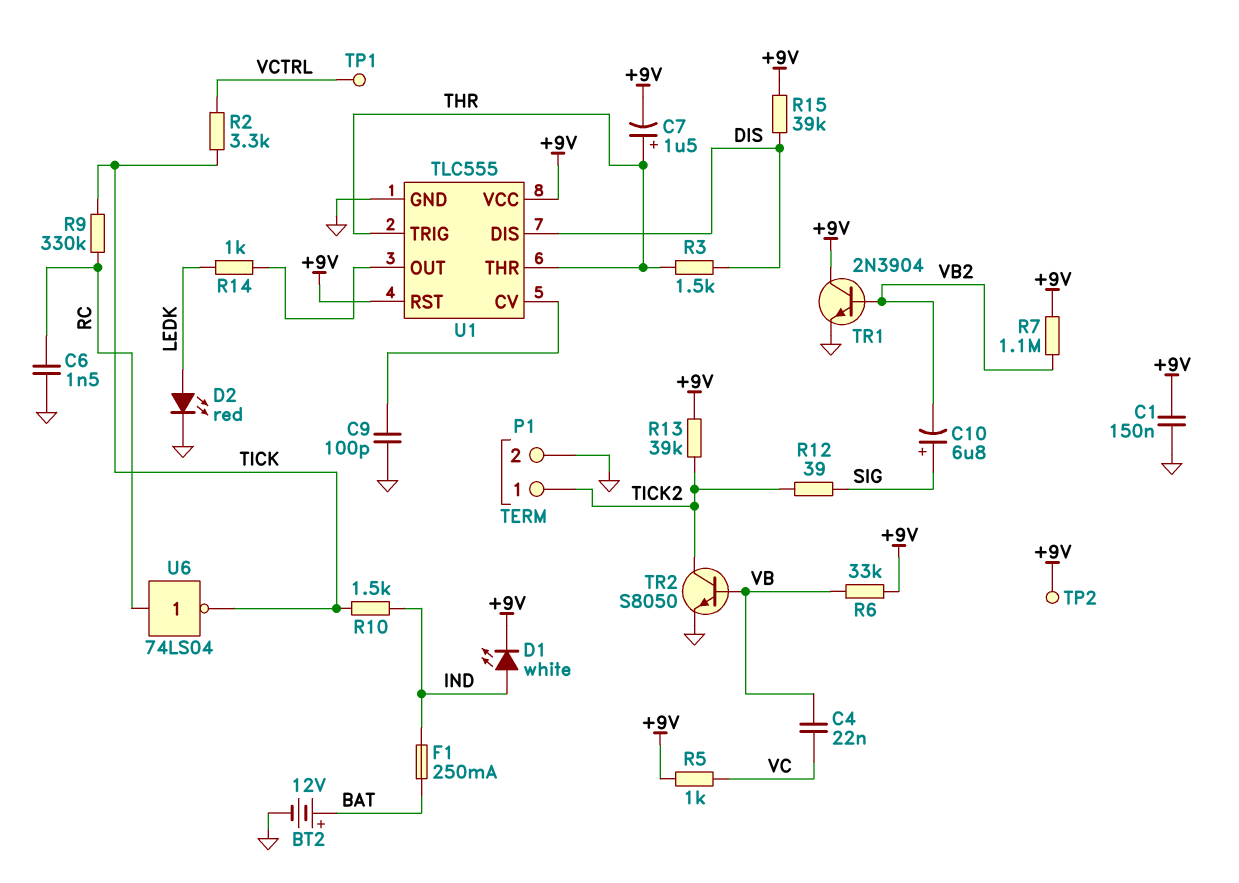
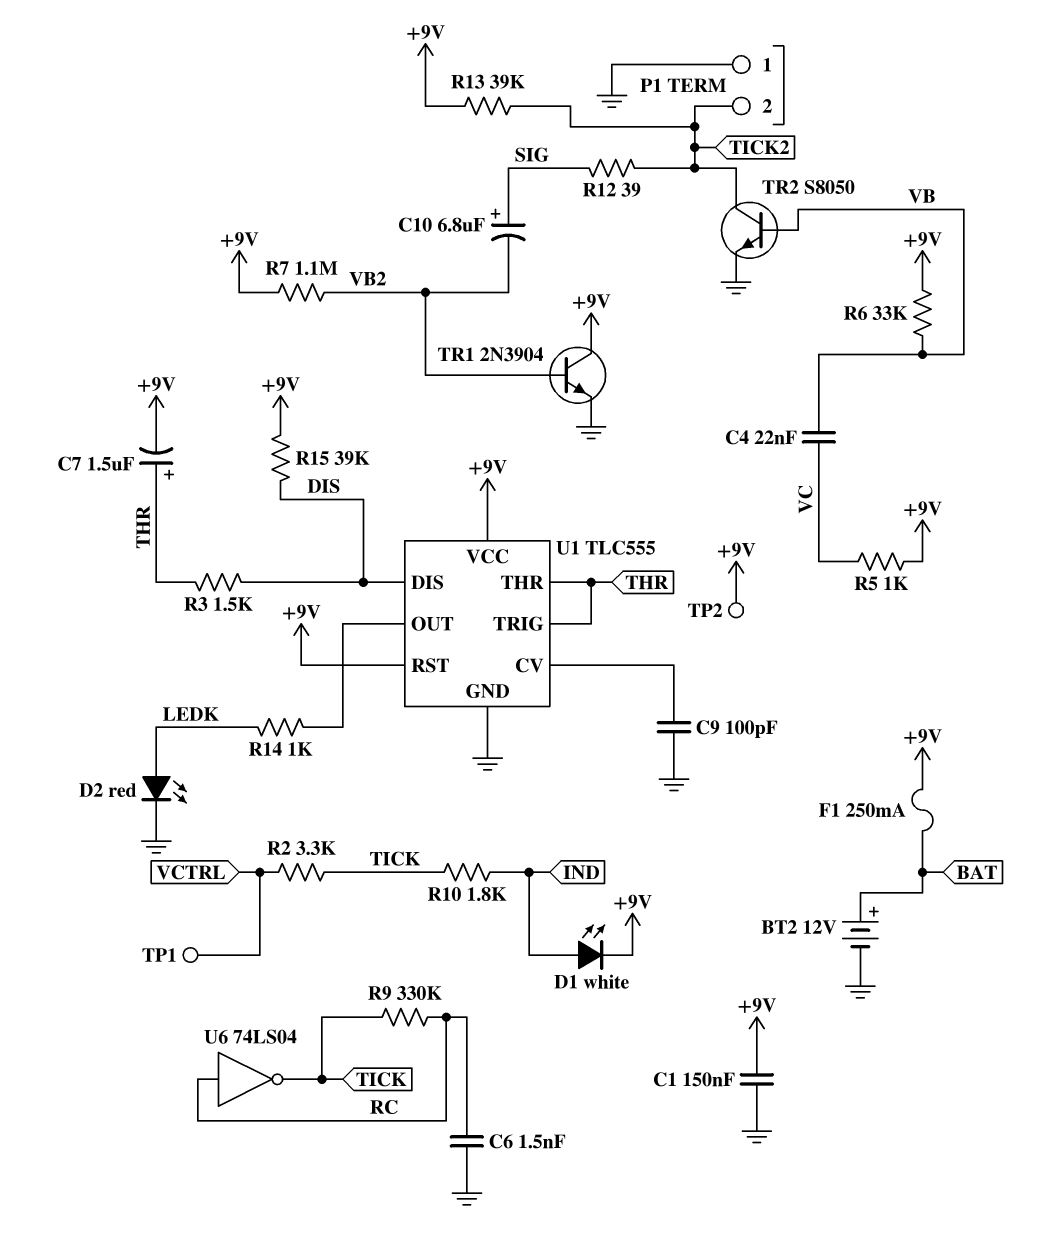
F1: 250mA (BAT, IND) -> 250mA (+9V, BAT)
P1 pin 1: TICK2 -> GND
P1 pin 2: GND -> TICK2
R10: 1.5k (IND, TICK) -> 1.8k (IND, TICK)

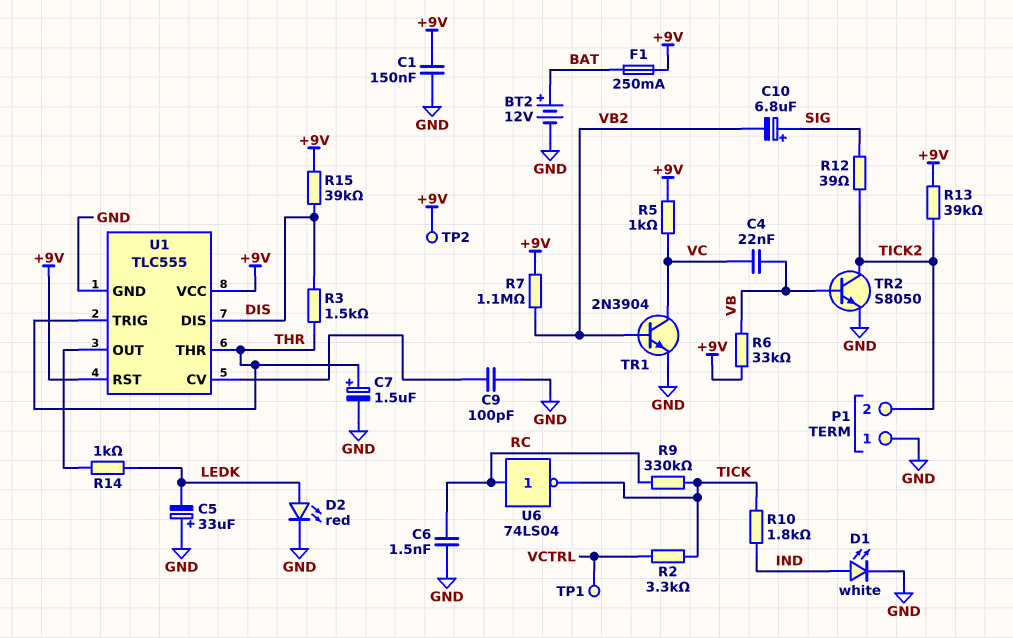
C5: none -> 33uF (plus GND, minus LEDK)
C7: 1.5uF (plus THR, minus +9V) -> 1.5uF (plus THR, minus GND)
D1: LED white (A IND, K +9V) -> LED white (A IND, K GND)
TR1: NPN 2N3904 (B VB2, C +9V, E GND) -> NPN 2N3904 (B VB2, C VC, E GND)

